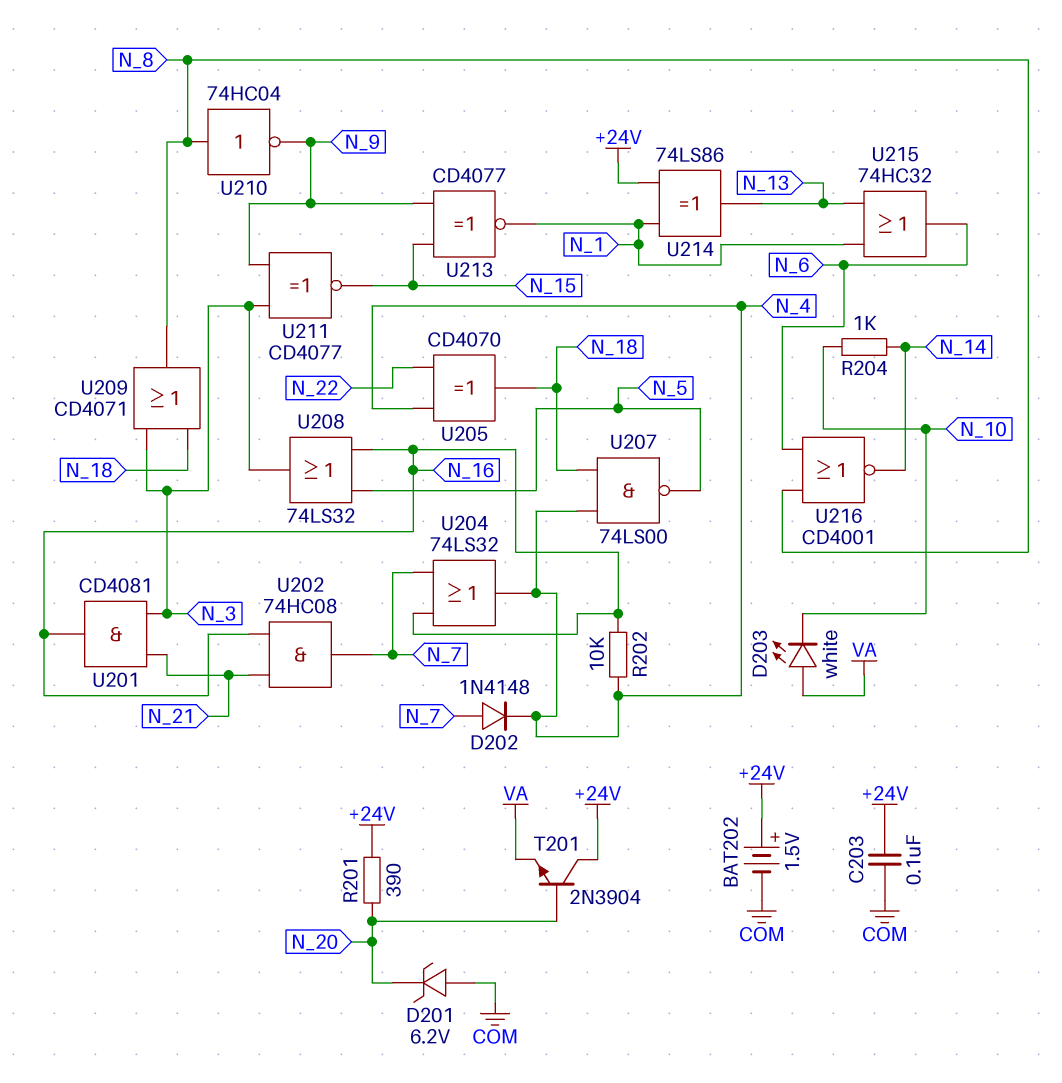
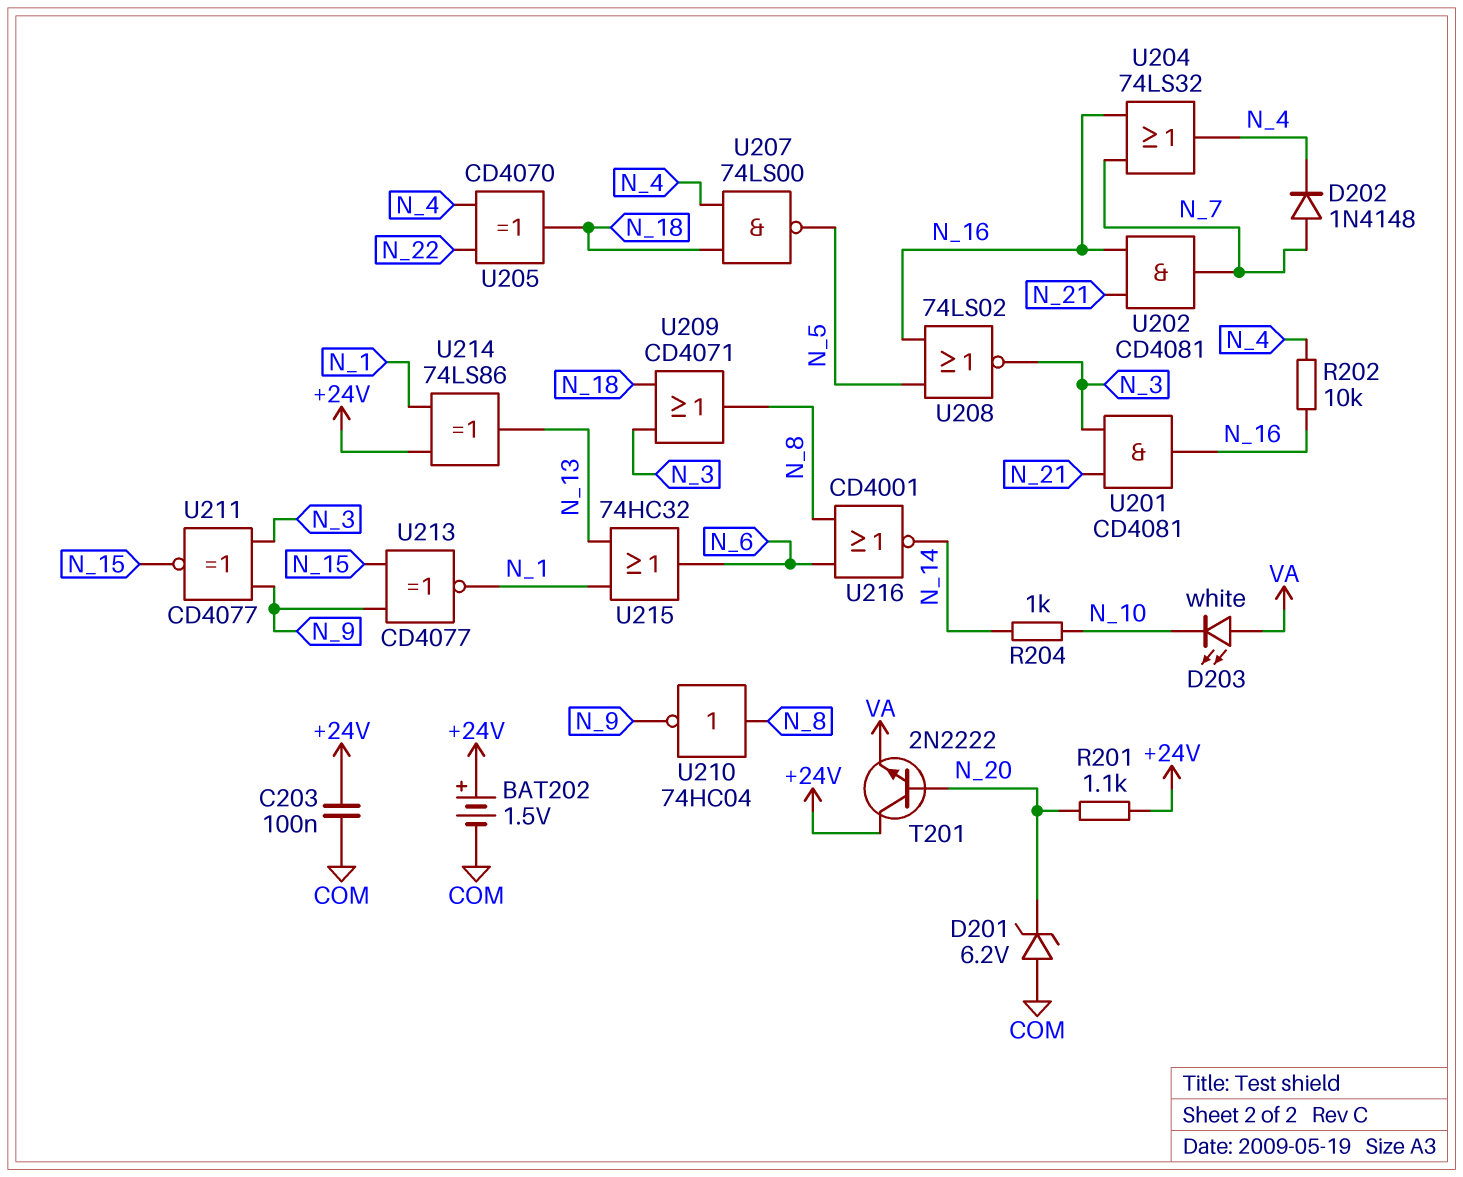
R201: 390 (+24V, N_20) -> 1.1k (+24V, N_20)
T201: NPN 2N3904 (B N_20, C +24V, E VA) -> NPN 2N2222 (B N_20, C +24V, E VA)
U202: AND 74HC08 (in N_16, in N_21, out N_7) -> AND CD4081 (in N_16, in N_21, out N_7)
U208: OR 74LS32 (in N_5, in N_16, out N_3) -> NOR 74LS02 (in N_5, in N_16, out N_3)

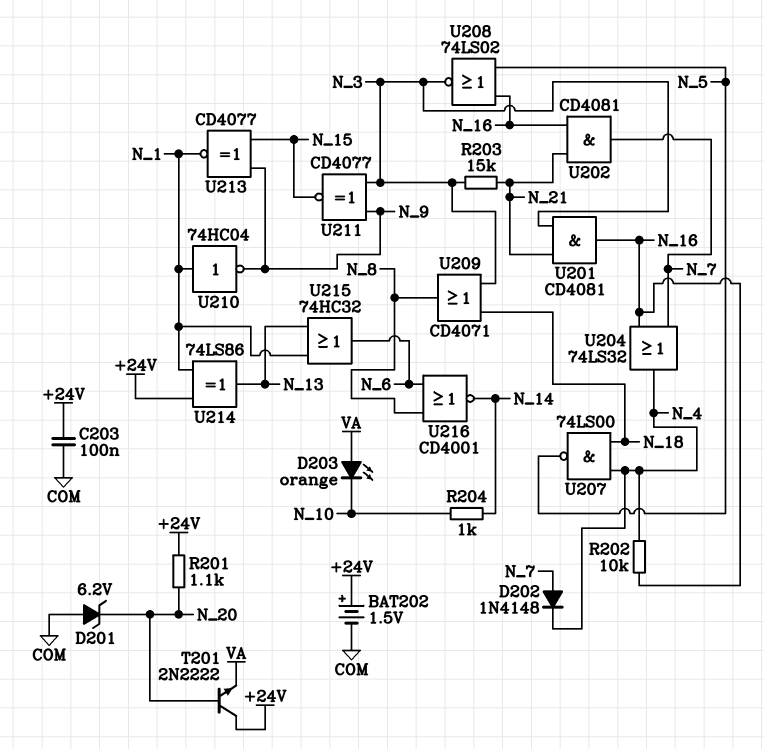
D203: LED white (A VA, K N_10) -> LED orange (A VA, K N_10)
R203: none -> 15k (N_3, N_21)
U205: XOR CD4070 (in N_4, in N_22, out N_18) -> none
U210: NOT 74HC04 (in N_8, out N_9) -> NOT 74HC04 (in N_1, out N_9)

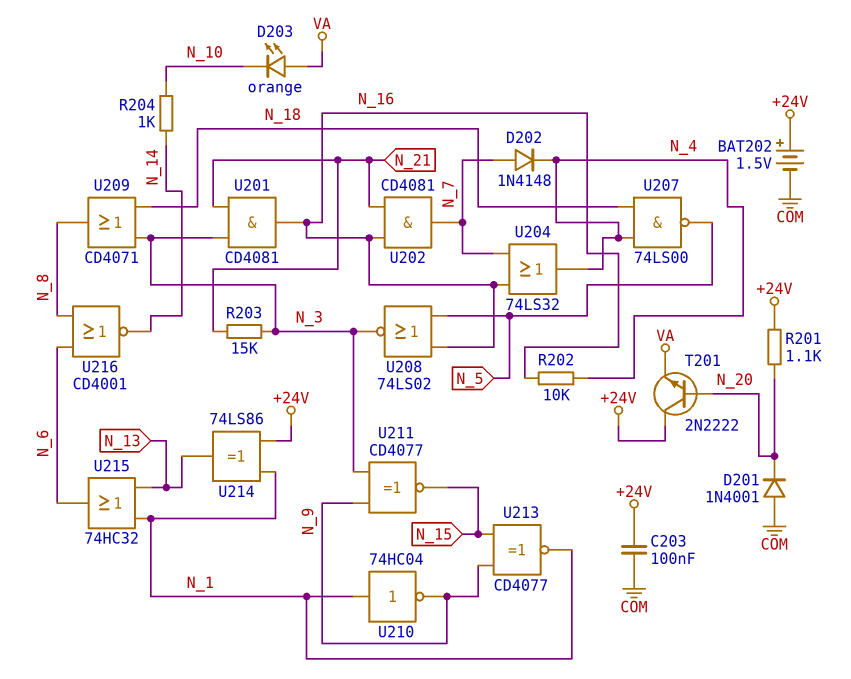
D201: zener 6.2V (A COM, K N_20) -> diode 1N4001 (A COM, K N_20)

